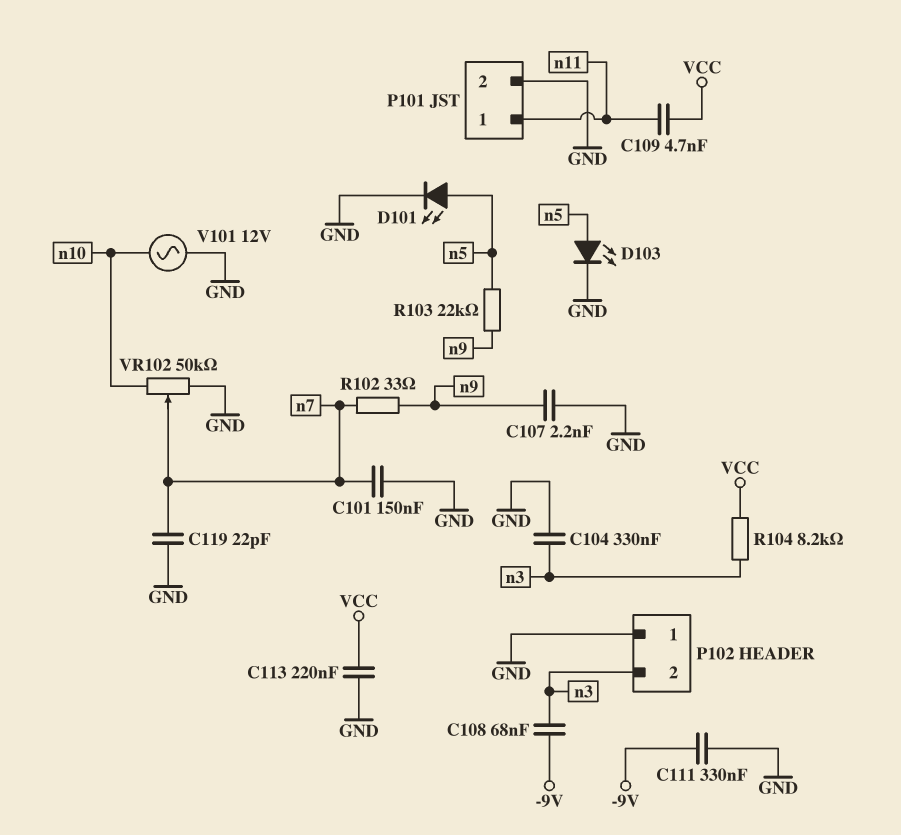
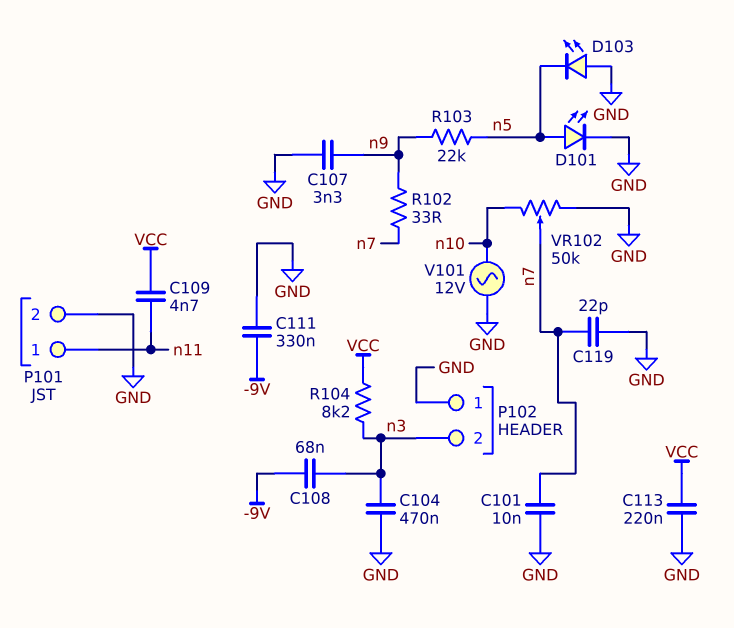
C101: 150nF (GND, n7) -> 10nF (GND, n7)
C104: 330nF (GND, n3) -> 470nF (GND, n3)
C107: 2.2nF (GND, n9) -> 3.3nF (GND, n9)
D103: LED (A n5, K GND) -> LED (A GND, K n5)

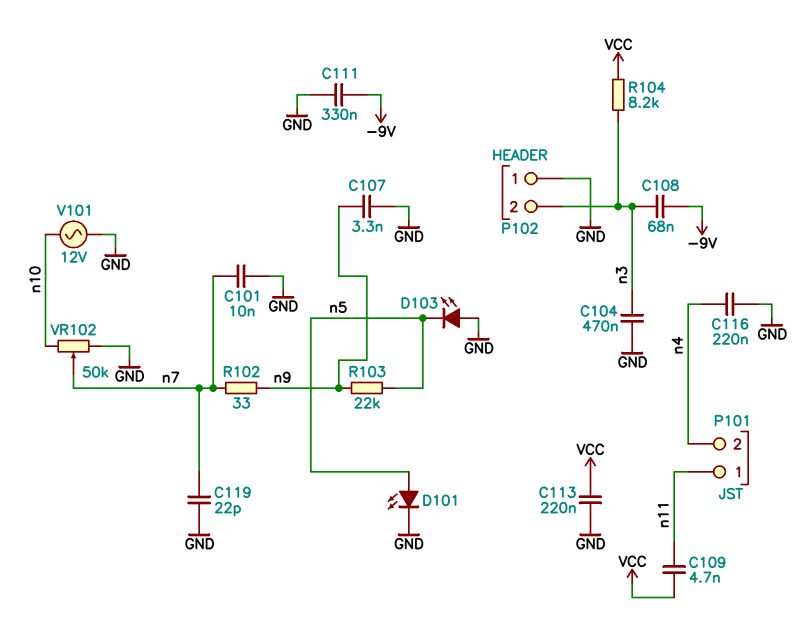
C116: none -> 220nF (GND, n4)
P101 pin 2: GND -> n4

